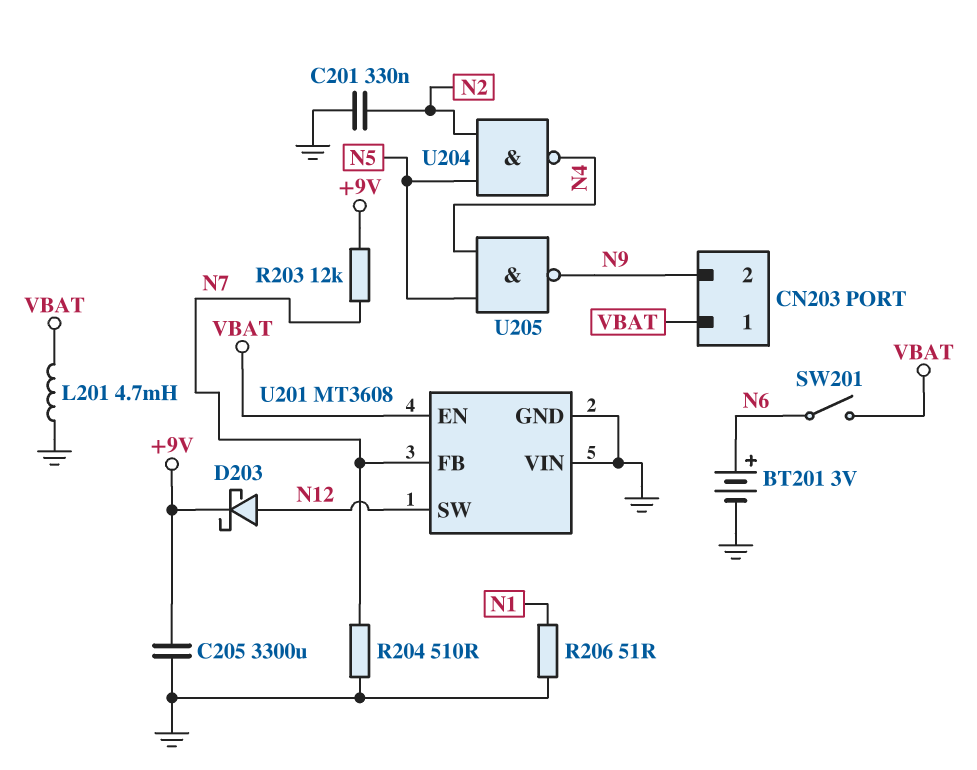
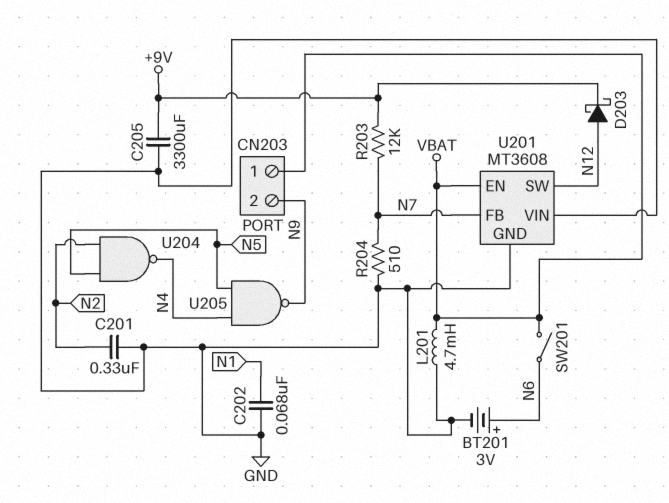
C202: none -> 68nF (GND, N1)
R206: 51 (GND, N1) -> none

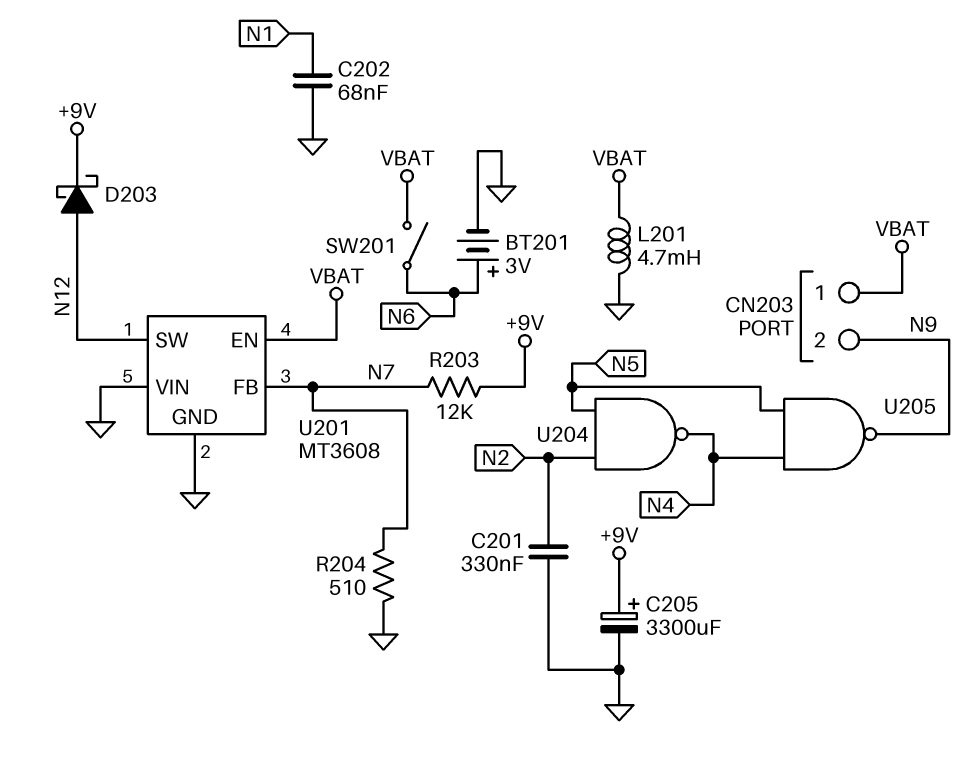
C205: 3300uF (+9V, GND) -> 3300uF (plus +9V, minus GND)

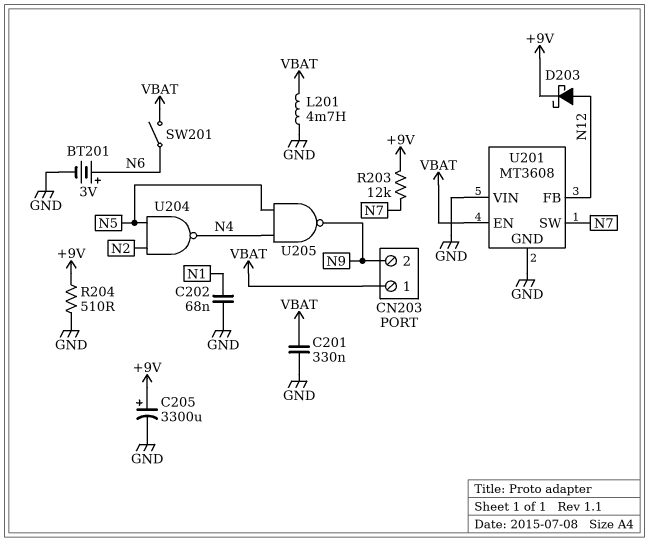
C201: 330nF (GND, N2) -> 330nF (GND, VBAT)
R204: 510 (GND, N7) -> 510 (+9V, GND)
U201 pin FB: N7 -> N12
U201 pin SW: N12 -> N7

